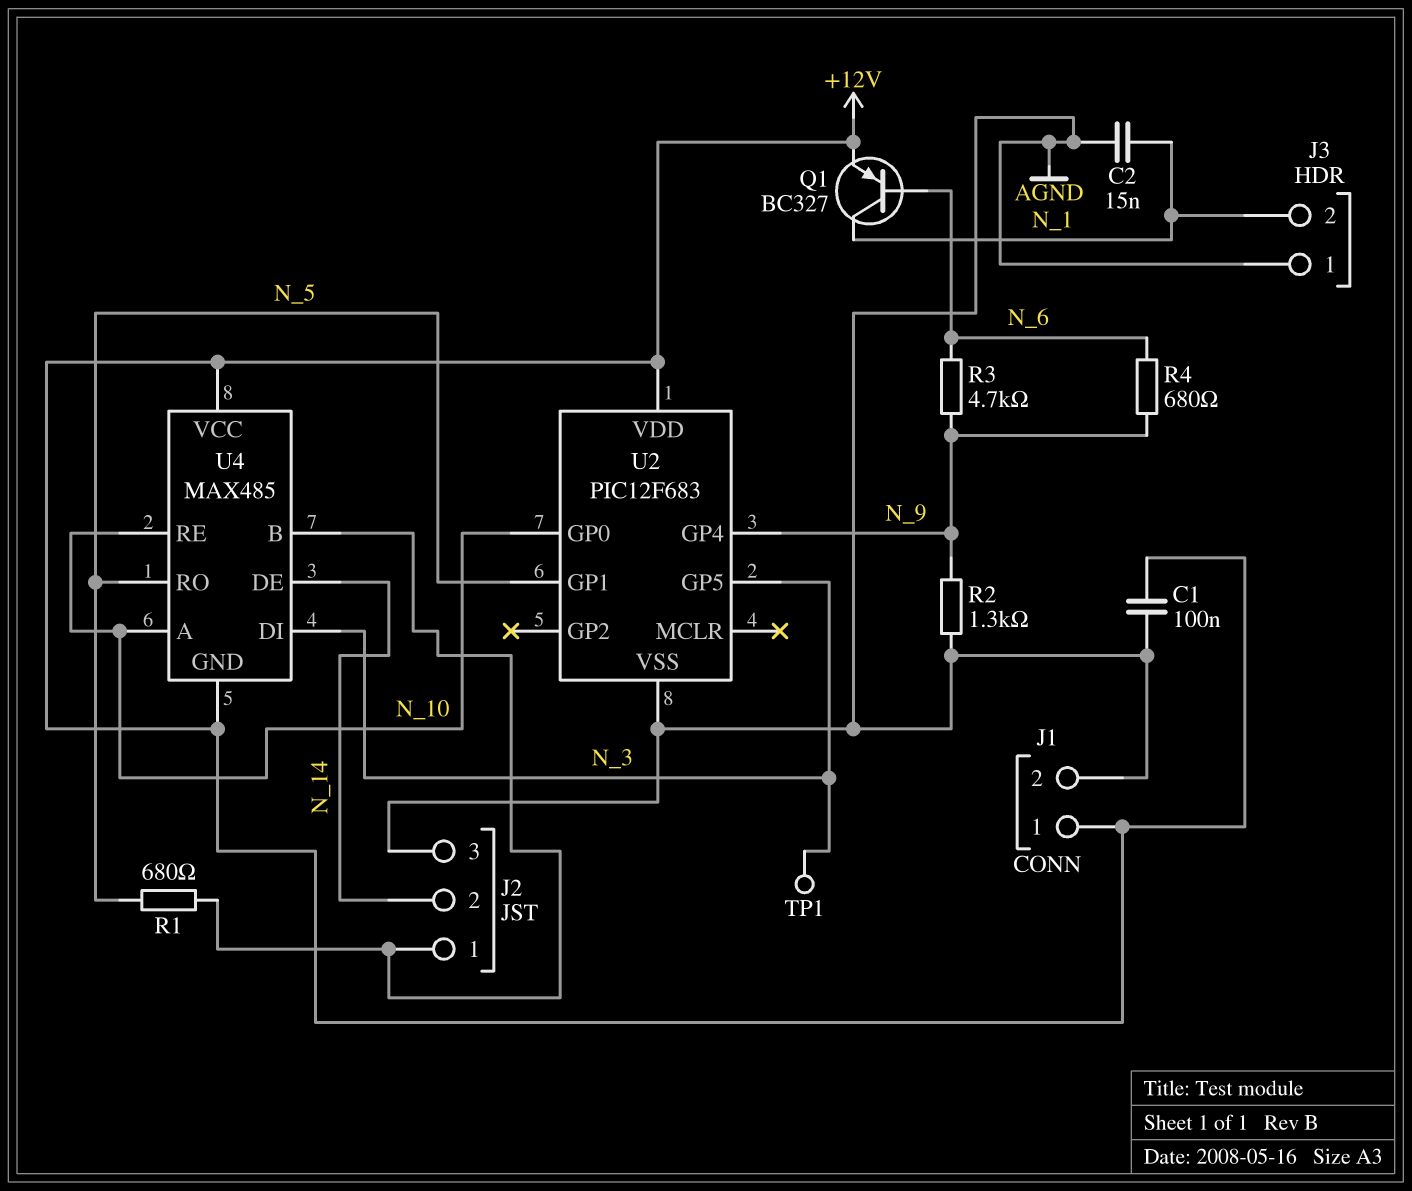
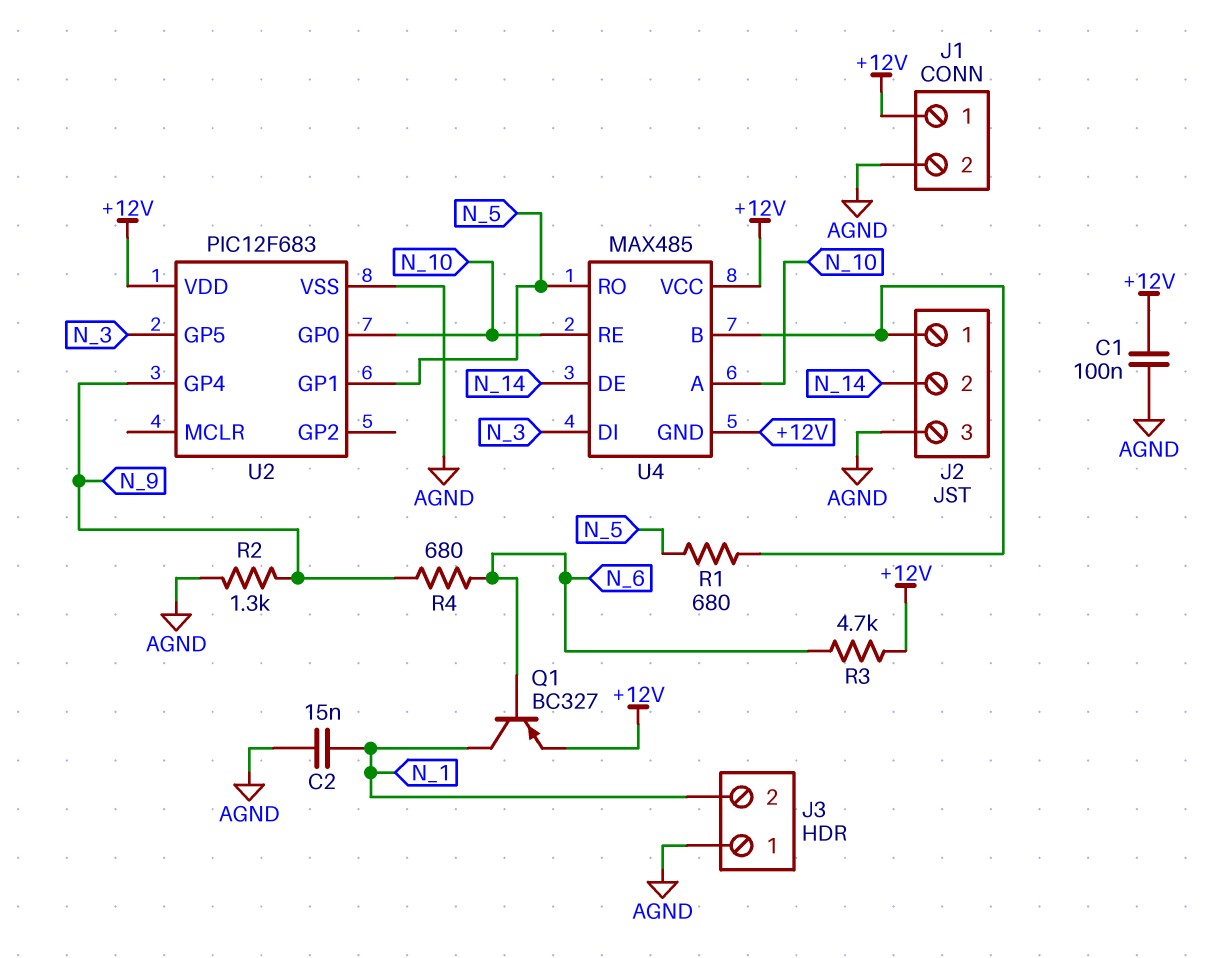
R3: 4.7k (N_6, N_9) -> 4.7k (+12V, N_6)
TP1: test point (N_3) -> none

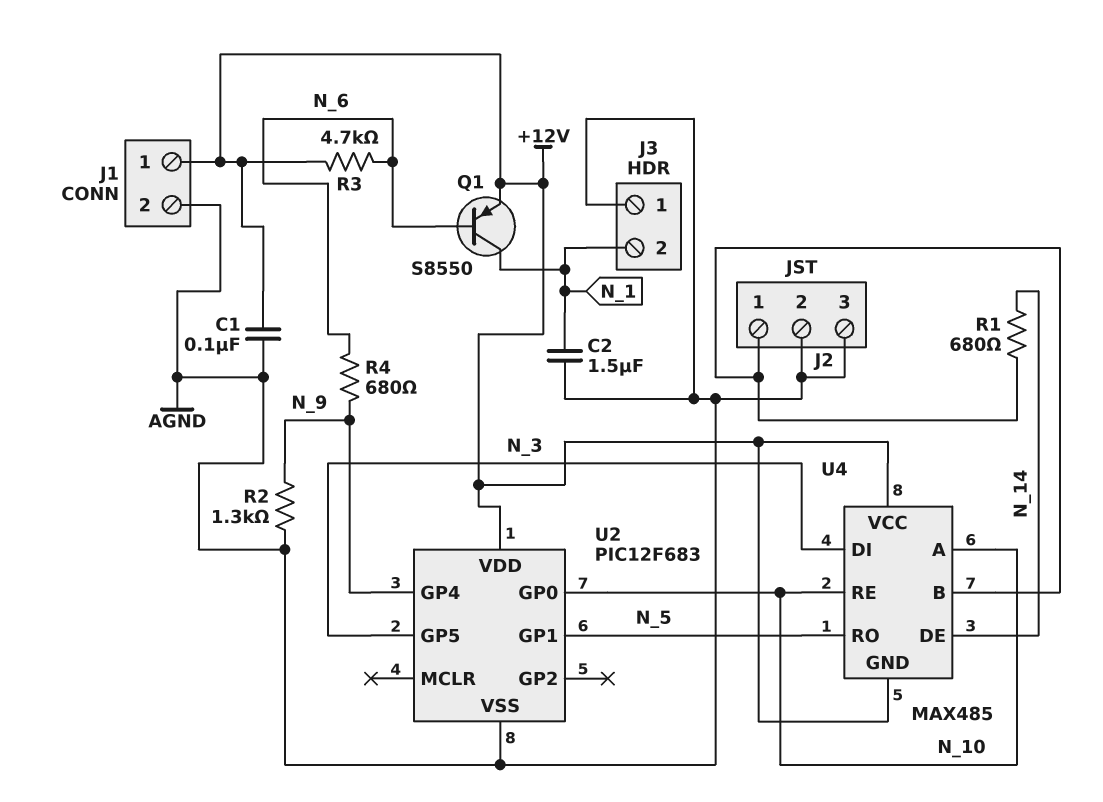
C2: 15nF (AGND, N_1) -> 1.5uF (AGND, N_1)
J2 pin 2: N_14 -> AGND
Q1: PNP BC327 (B N_6, C N_1, E +12V) -> PNP S8550 (B N_6, C N_1, E +12V)
R1: 680 (J2/1, N_5) -> 680 (J2/1, N_14)

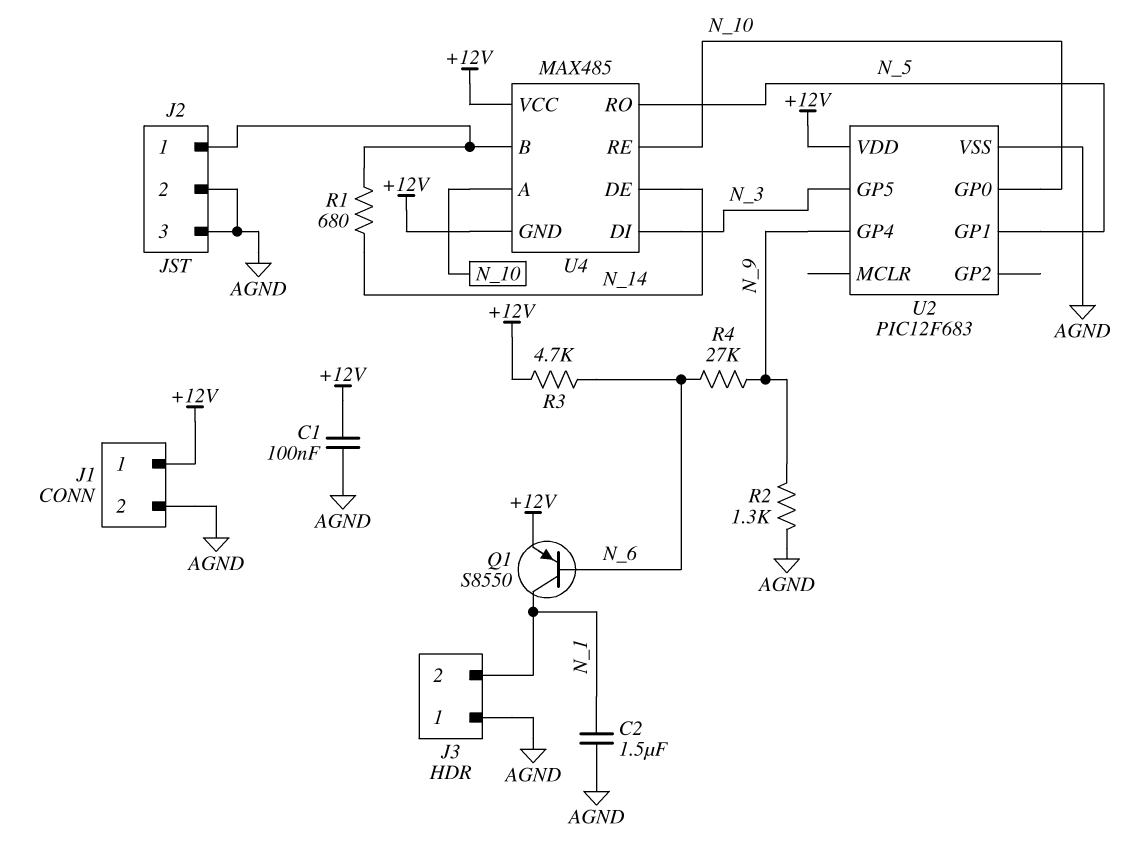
R4: 680 (N_6, N_9) -> 27k (N_6, N_9)

